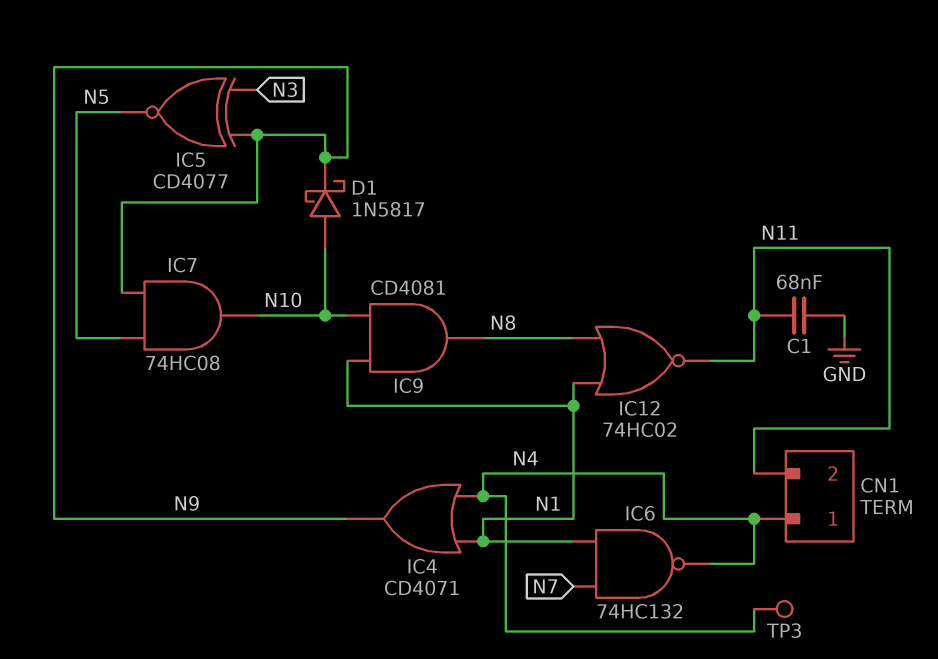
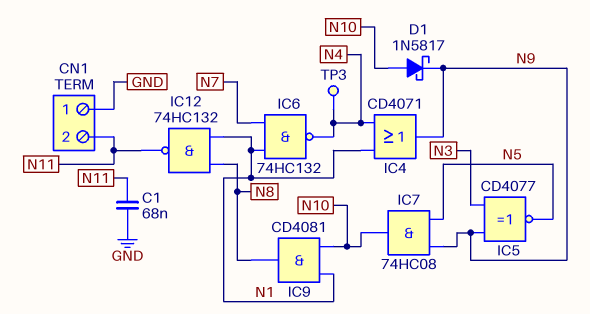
CN1 pin 1: N4 -> GND
IC12: NOR 74HC02 (in N1, in N8, out N11) -> NAND 74HC132 (in N1, in N8, out N11)

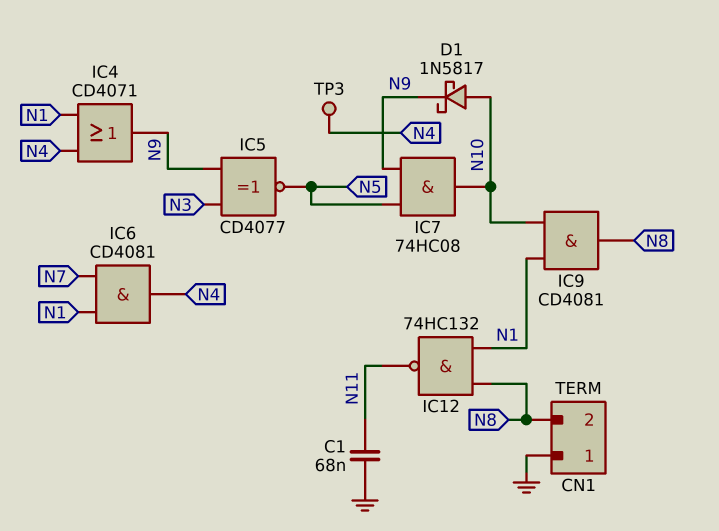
CN1 pin 2: N11 -> N8
IC6: NAND 74HC132 (in N1, in N7, out N4) -> AND CD4081 (in N1, in N7, out N4)

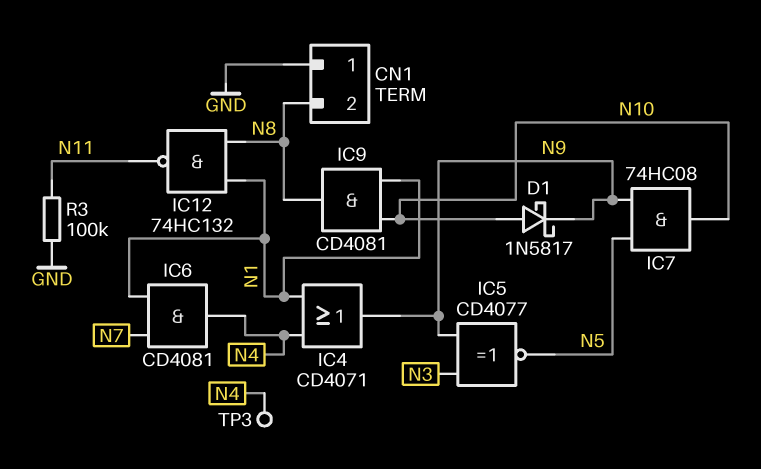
C1: 68nF (GND, N11) -> none
R3: none -> 100k (GND, N11)

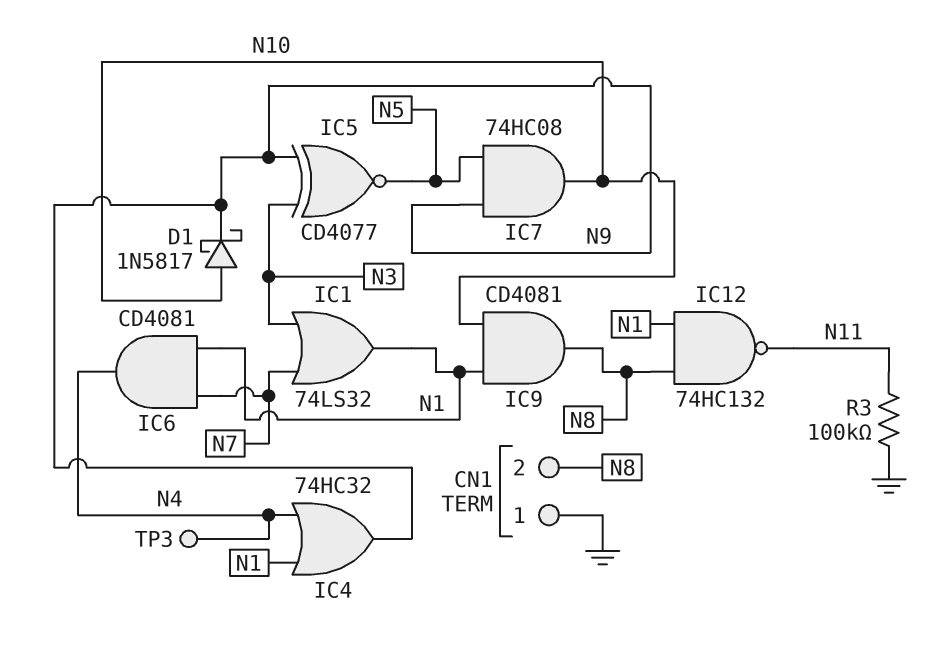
IC1: none -> OR 74LS32 (in N3, in N7, out N1)
IC4: OR CD4071 (in N1, in N4, out N9) -> OR 74HC32 (in N1, in N4, out N9)

